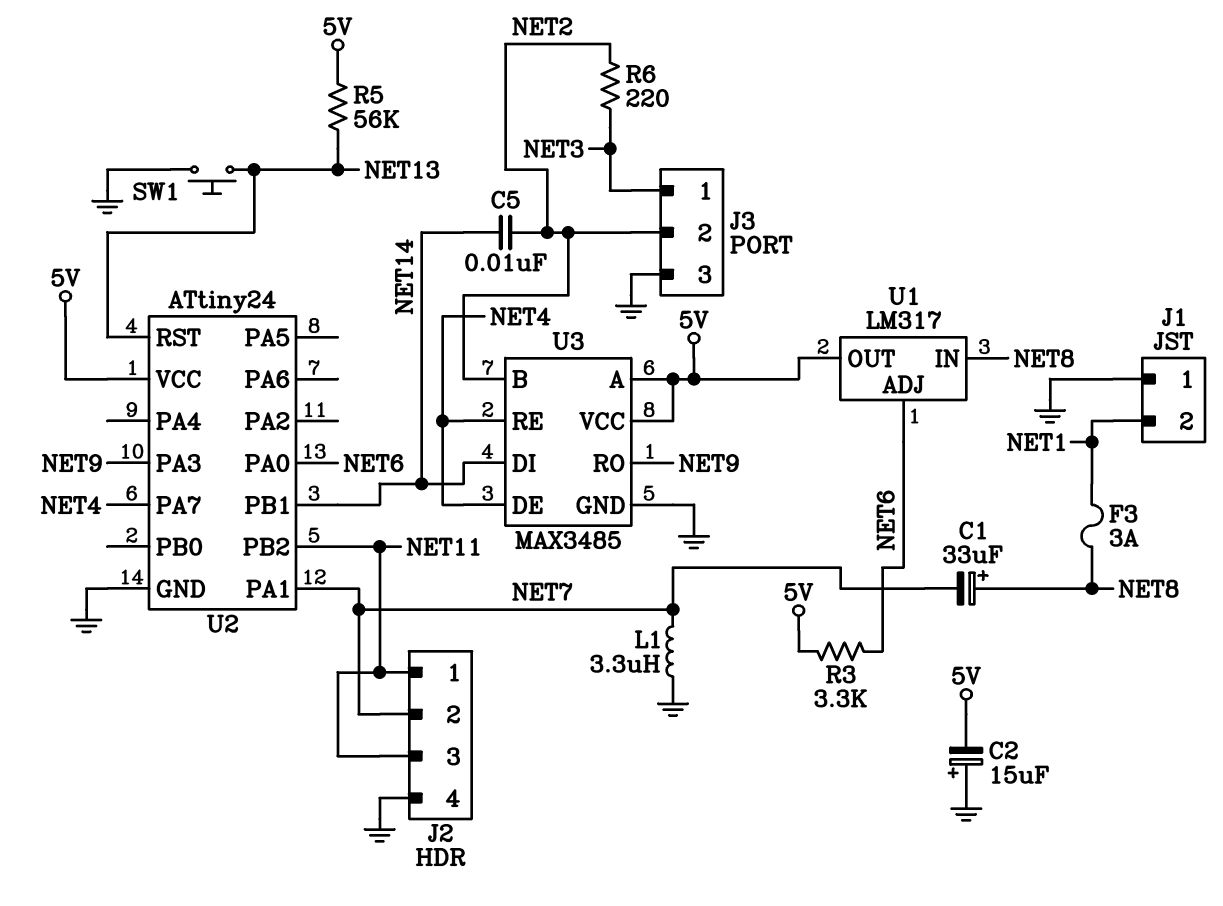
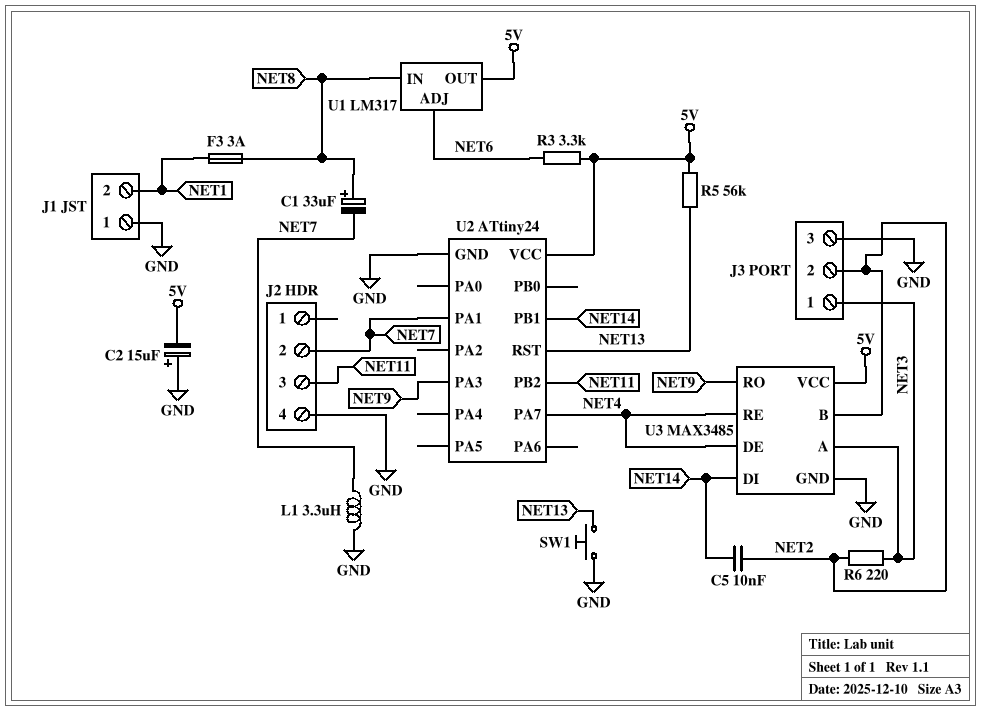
J2 pin 1: NET11 -> none
U2 pin PA0: NET6 -> none
U3 pin A: 5V -> NET3

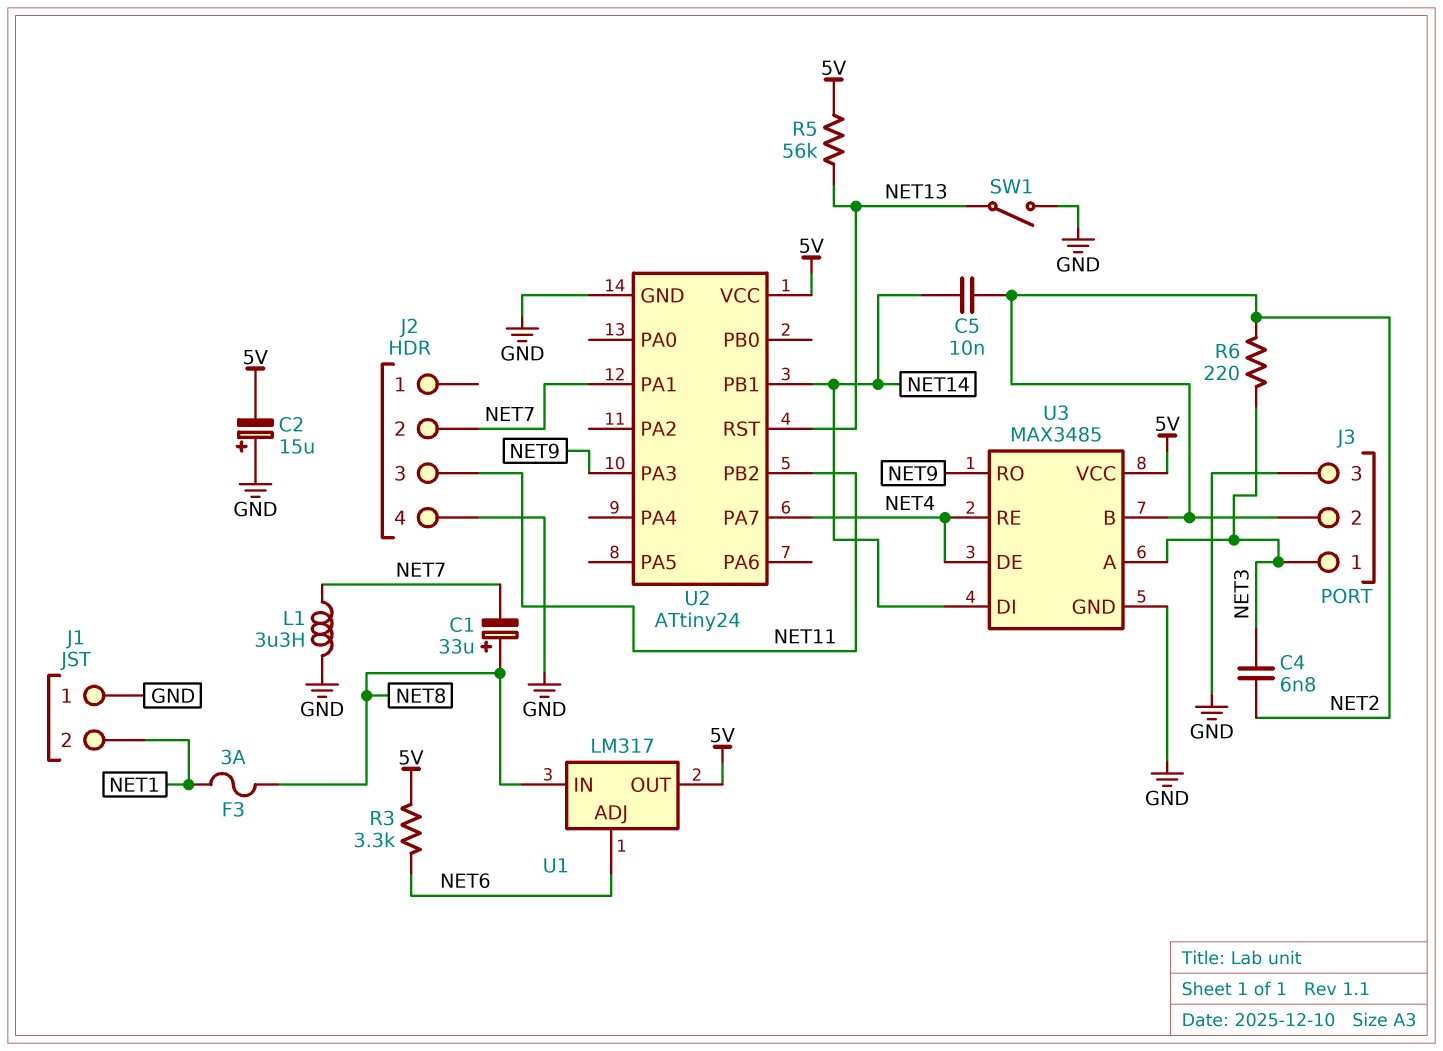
C4: none -> 6.8nF (NET2, NET3)
SW1: button (GND, NET13) -> switch (GND, NET13)

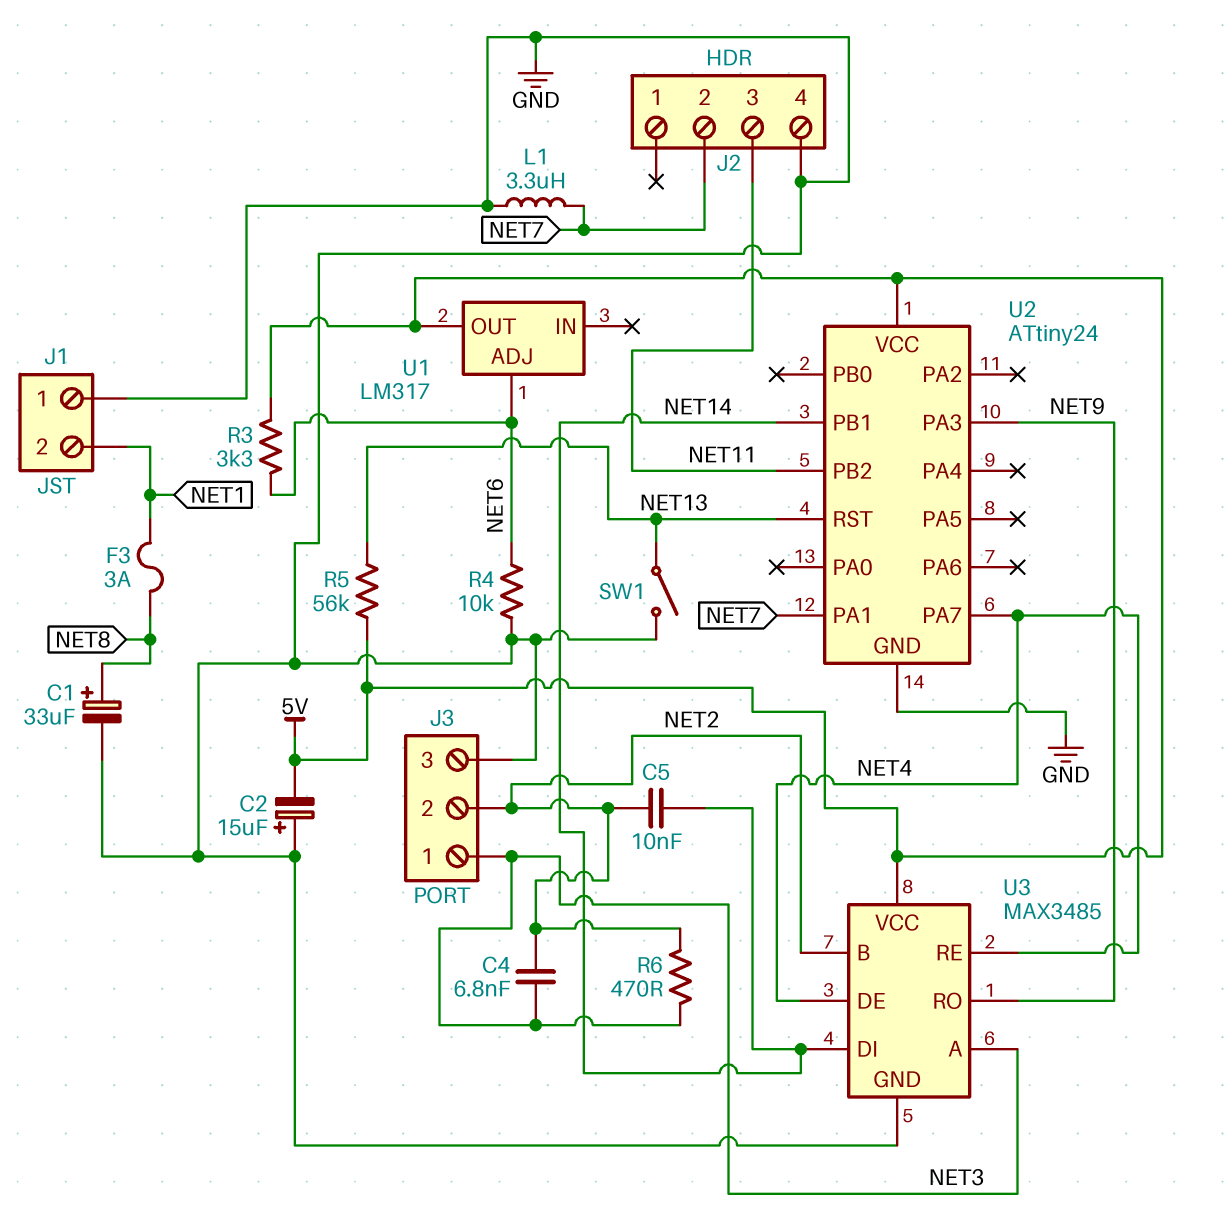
C1: 33uF (plus NET8, minus NET7) -> 33uF (plus NET8, minus GND)
R4: none -> 10k (GND, NET6)
R6: 220 (NET2, NET3) -> 470 (NET2, NET3)
U1 pin IN: NET8 -> none

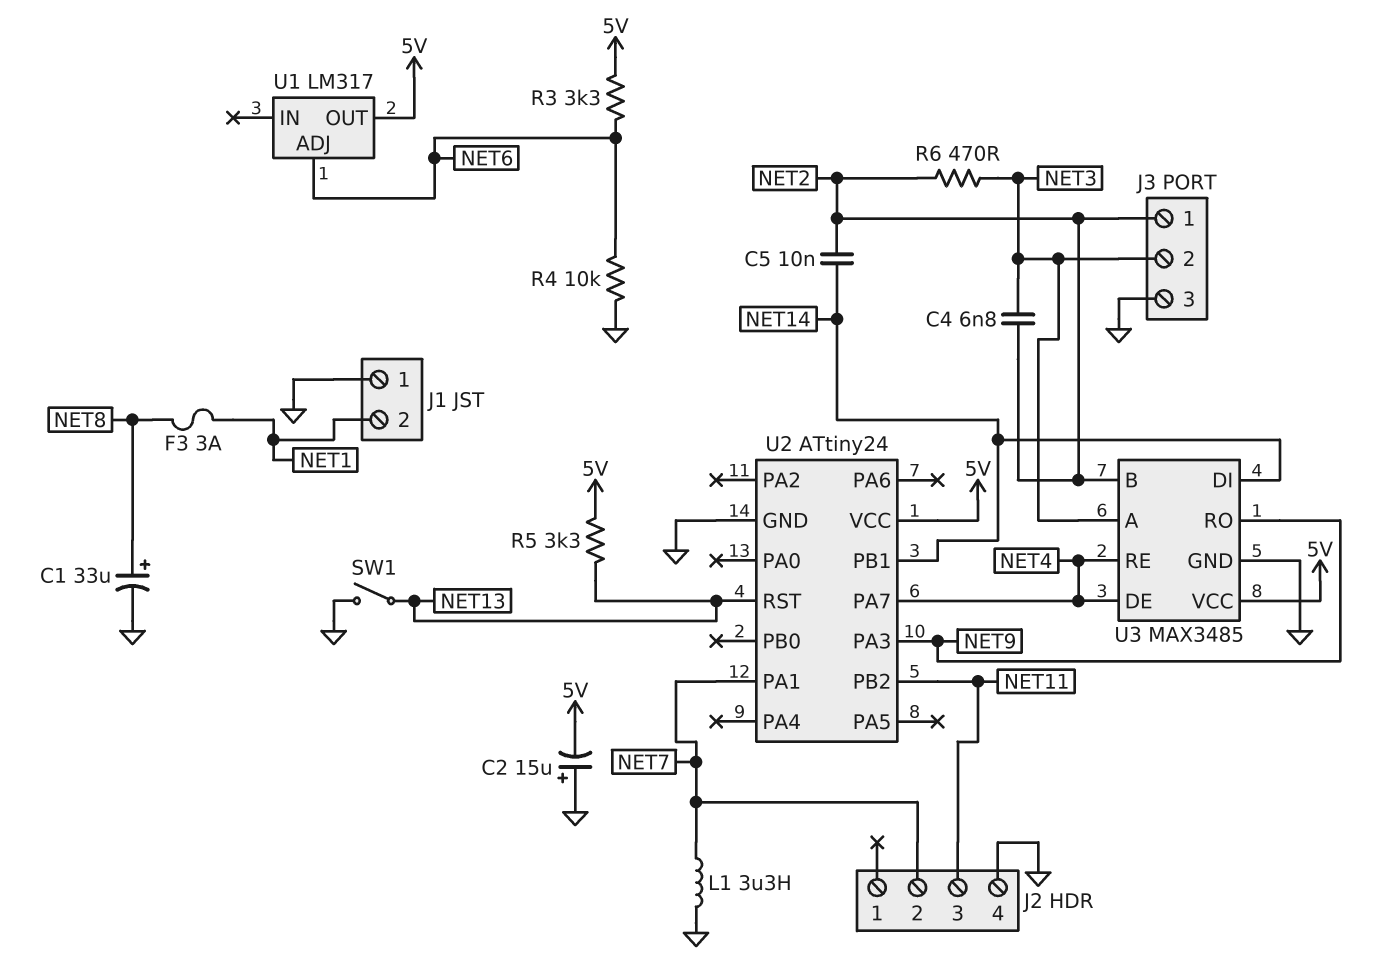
J3 pin 1: NET3 -> NET2
J3 pin 2: NET2 -> NET3
R5: 56k (5V, NET13) -> 3.3k (5V, NET13)

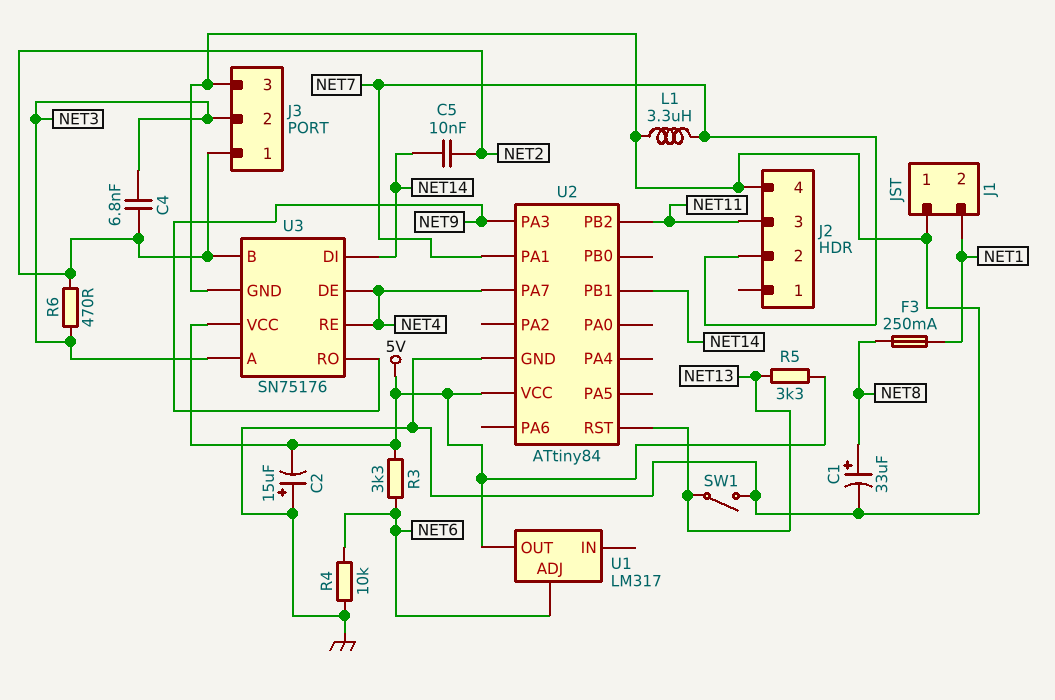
F3: 3A (NET1, NET8) -> 250mA (NET1, NET8)
U2: ATtiny24 -> ATtiny84
U3: MAX3485 -> SN75176

